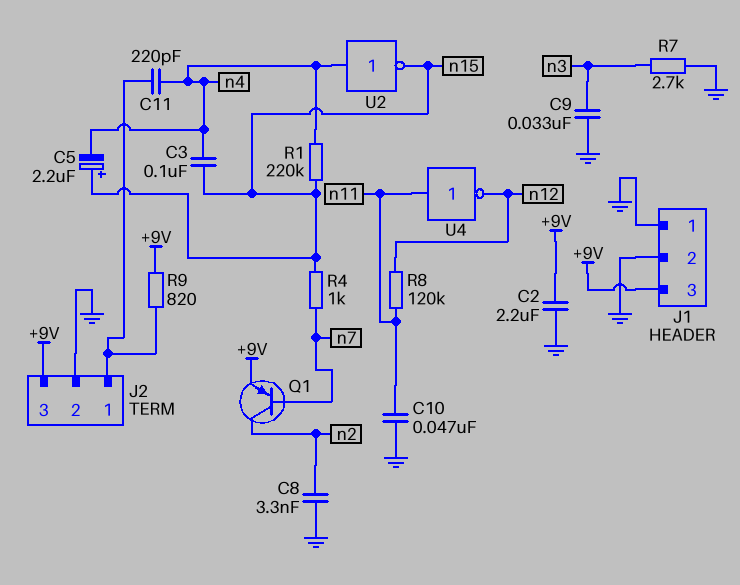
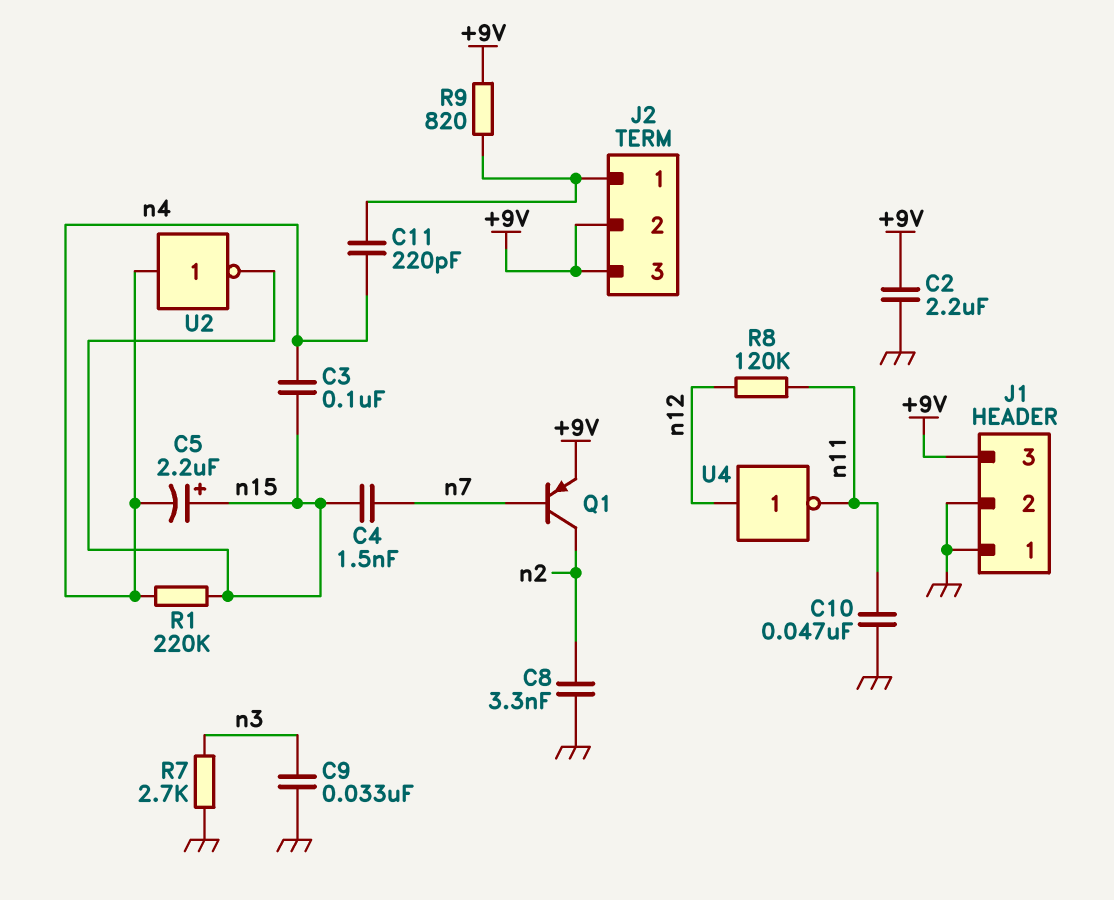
C4: none -> 1.5nF (n7, n15)
J2 pin 2: GND -> +9V
R4: 1k (n7, n15) -> none
U4: NOT (in n11, out n12) -> NOT (in n12, out n11)

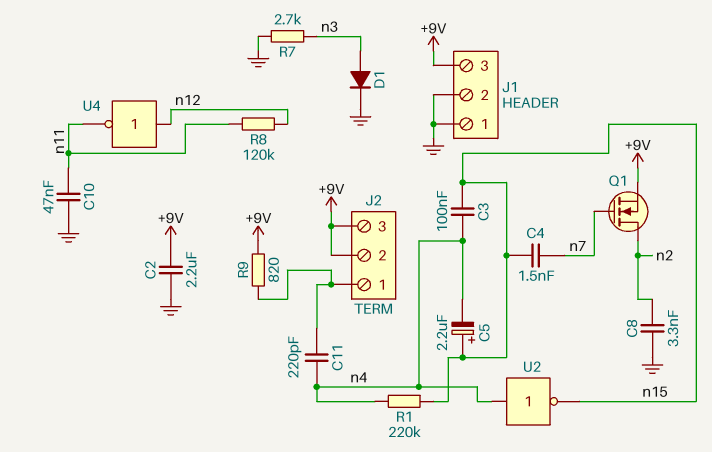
C9: 33nF (GND, n3) -> none
D1: none -> diode (A n3, K GND)
Q1: PNP (B n7, C n2, E +9V) -> NMOS (G n7, D n2, S +9V)

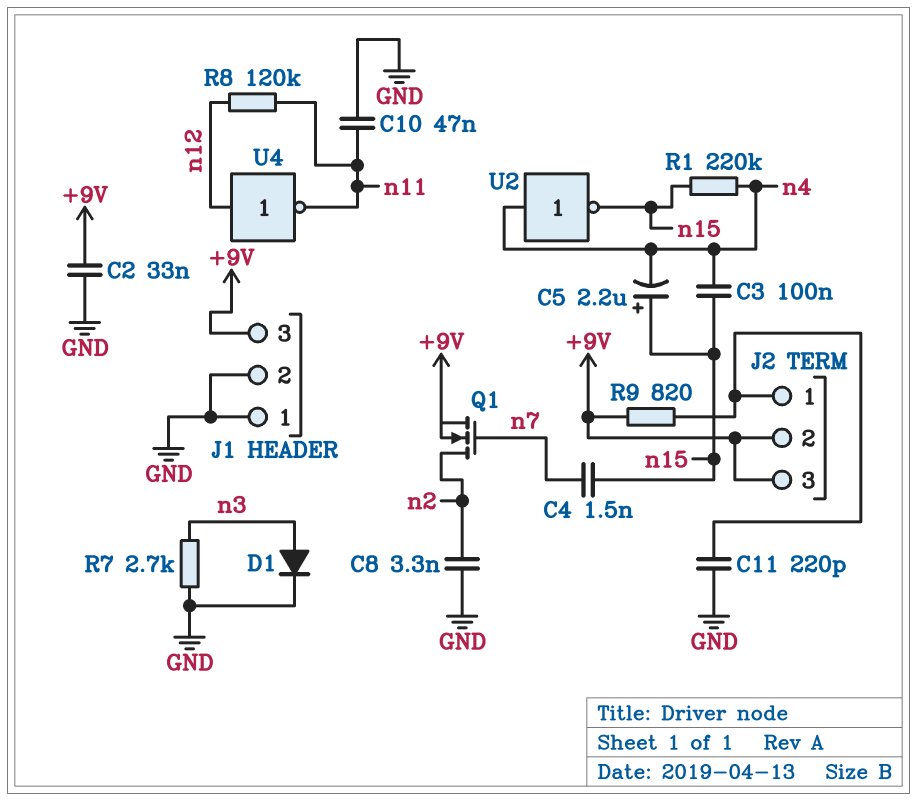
C2: 2.2uF (+9V, GND) -> 33nF (+9V, GND)
C11: 220pF (J2/1, n4) -> 220pF (GND, J2/1)

